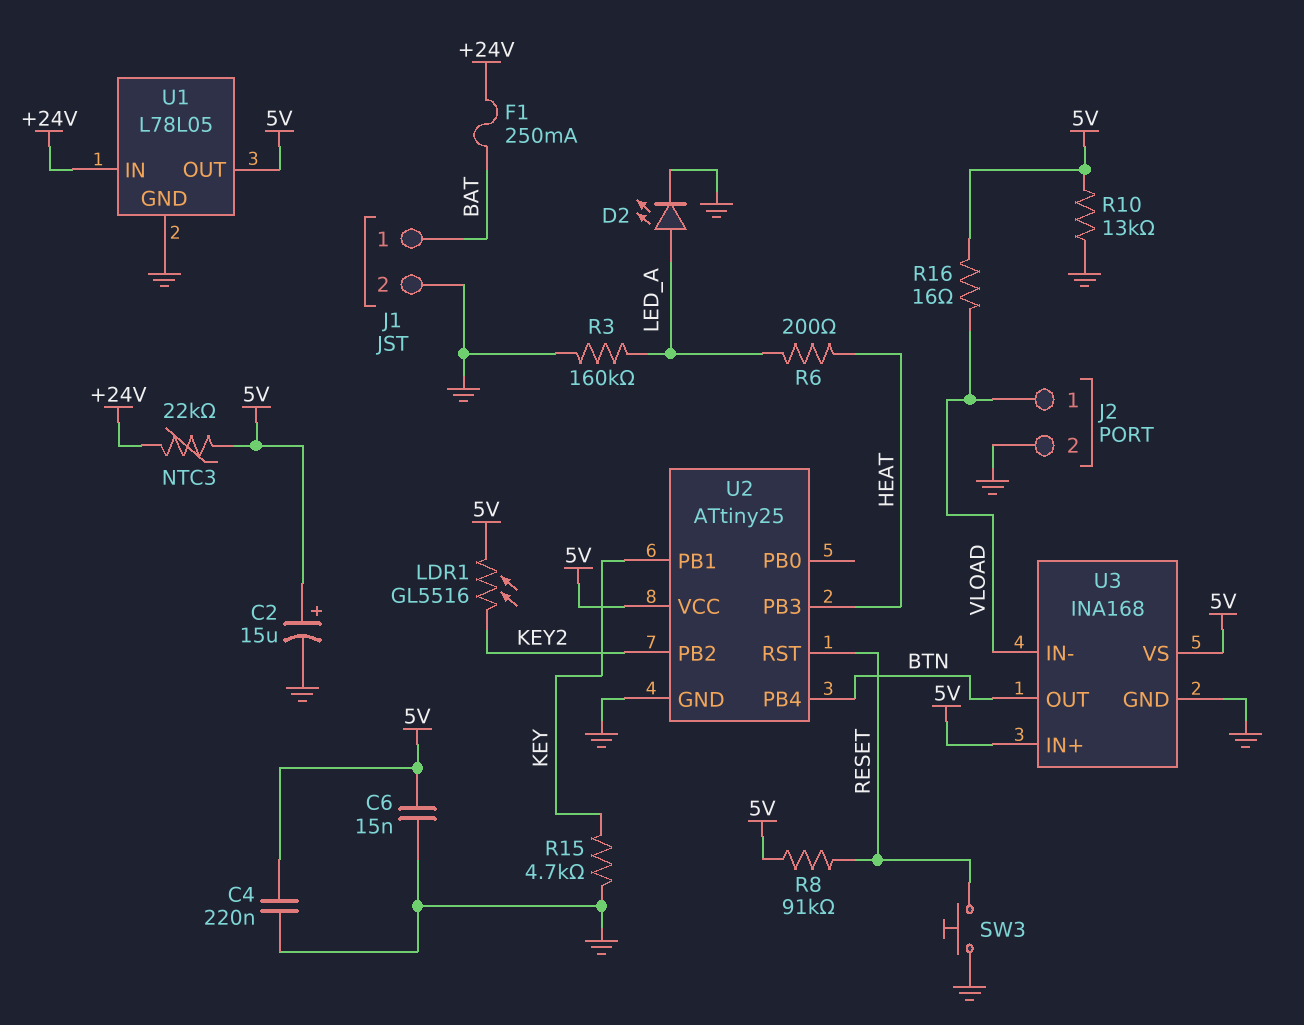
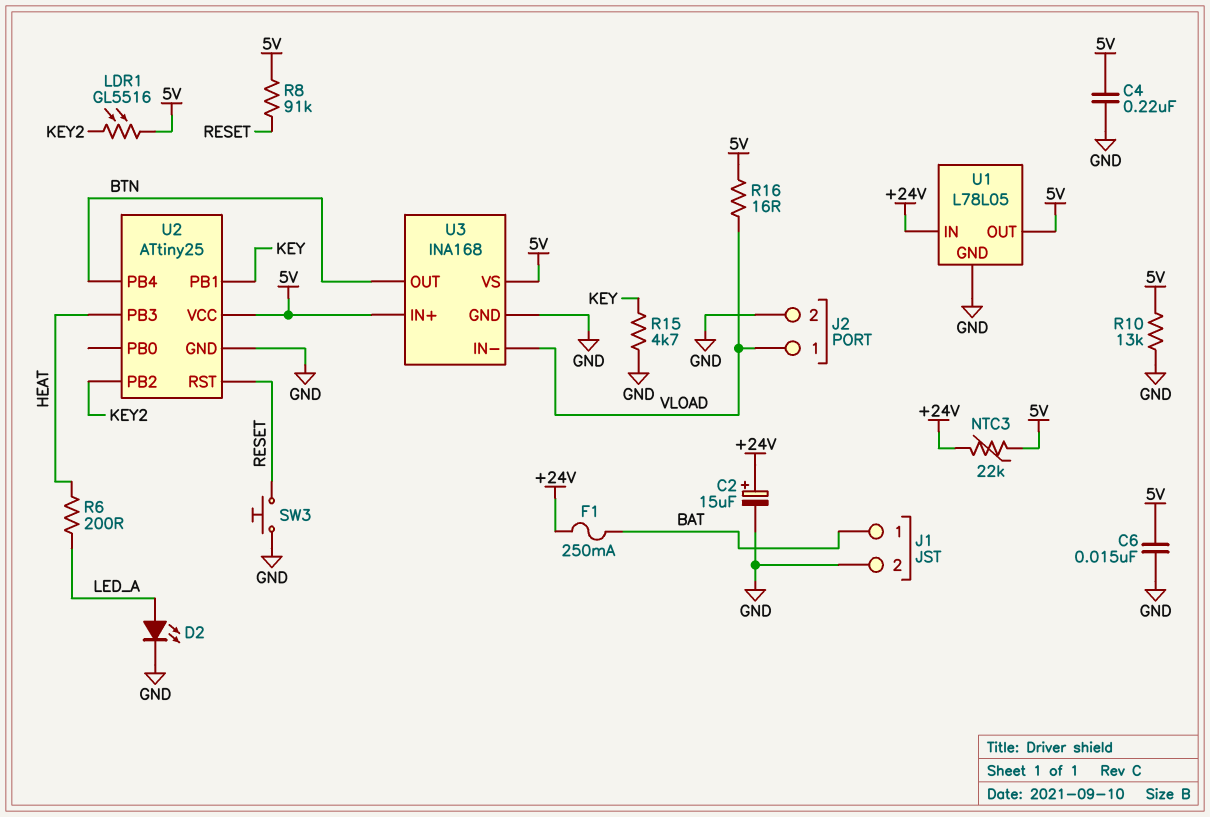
C2: 15uF (plus 5V, minus GND) -> 15uF (plus +24V, minus GND)
R3: 160k (GND, LED_A) -> none

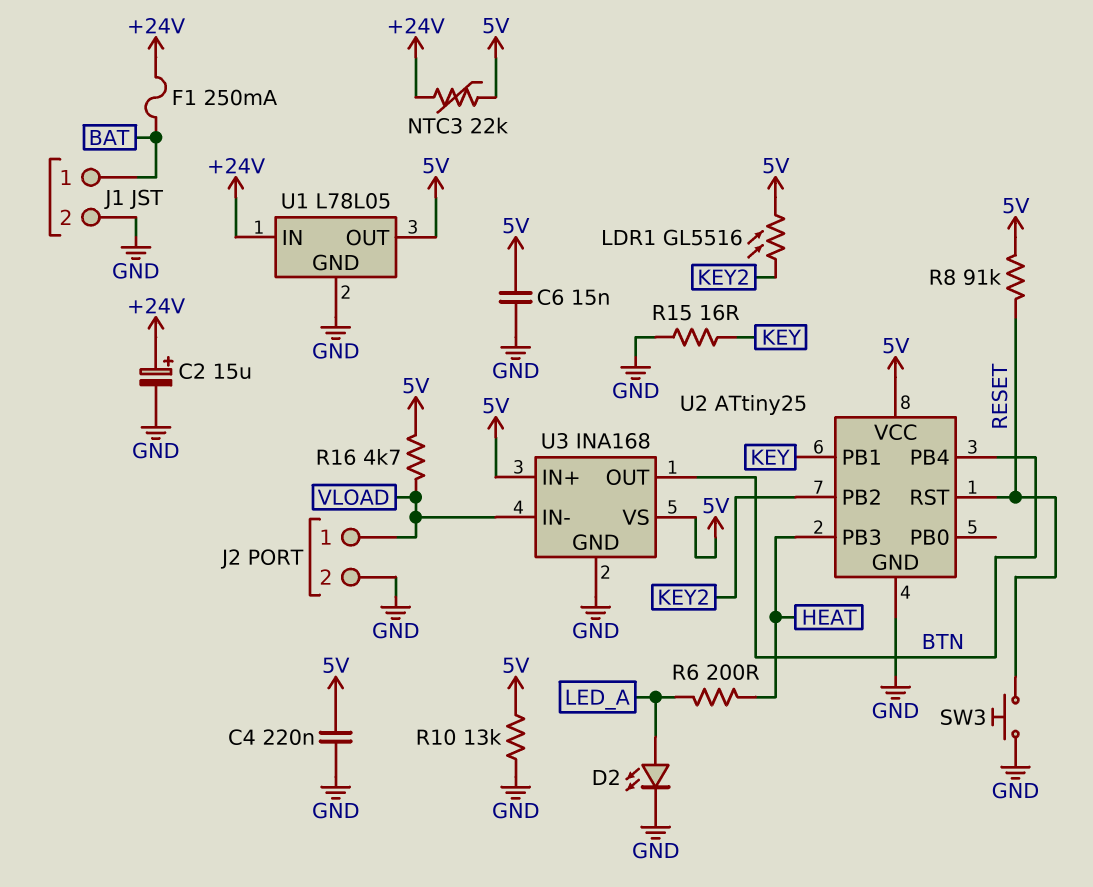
R15: 4.7k (GND, KEY) -> 16 (GND, KEY)
R16: 16 (5V, VLOAD) -> 4.7k (5V, VLOAD)

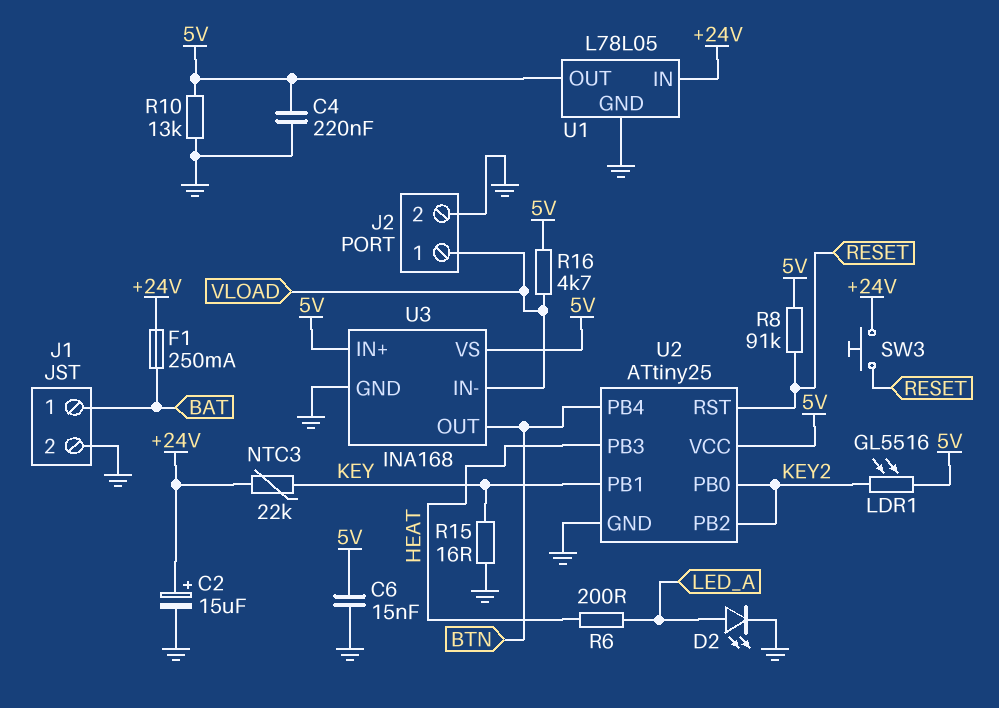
NTC3: 22k (+24V, 5V) -> 22k (+24V, KEY)
SW3: button (GND, RESET) -> button (+24V, RESET)
U2 pin PB0: none -> KEY2

